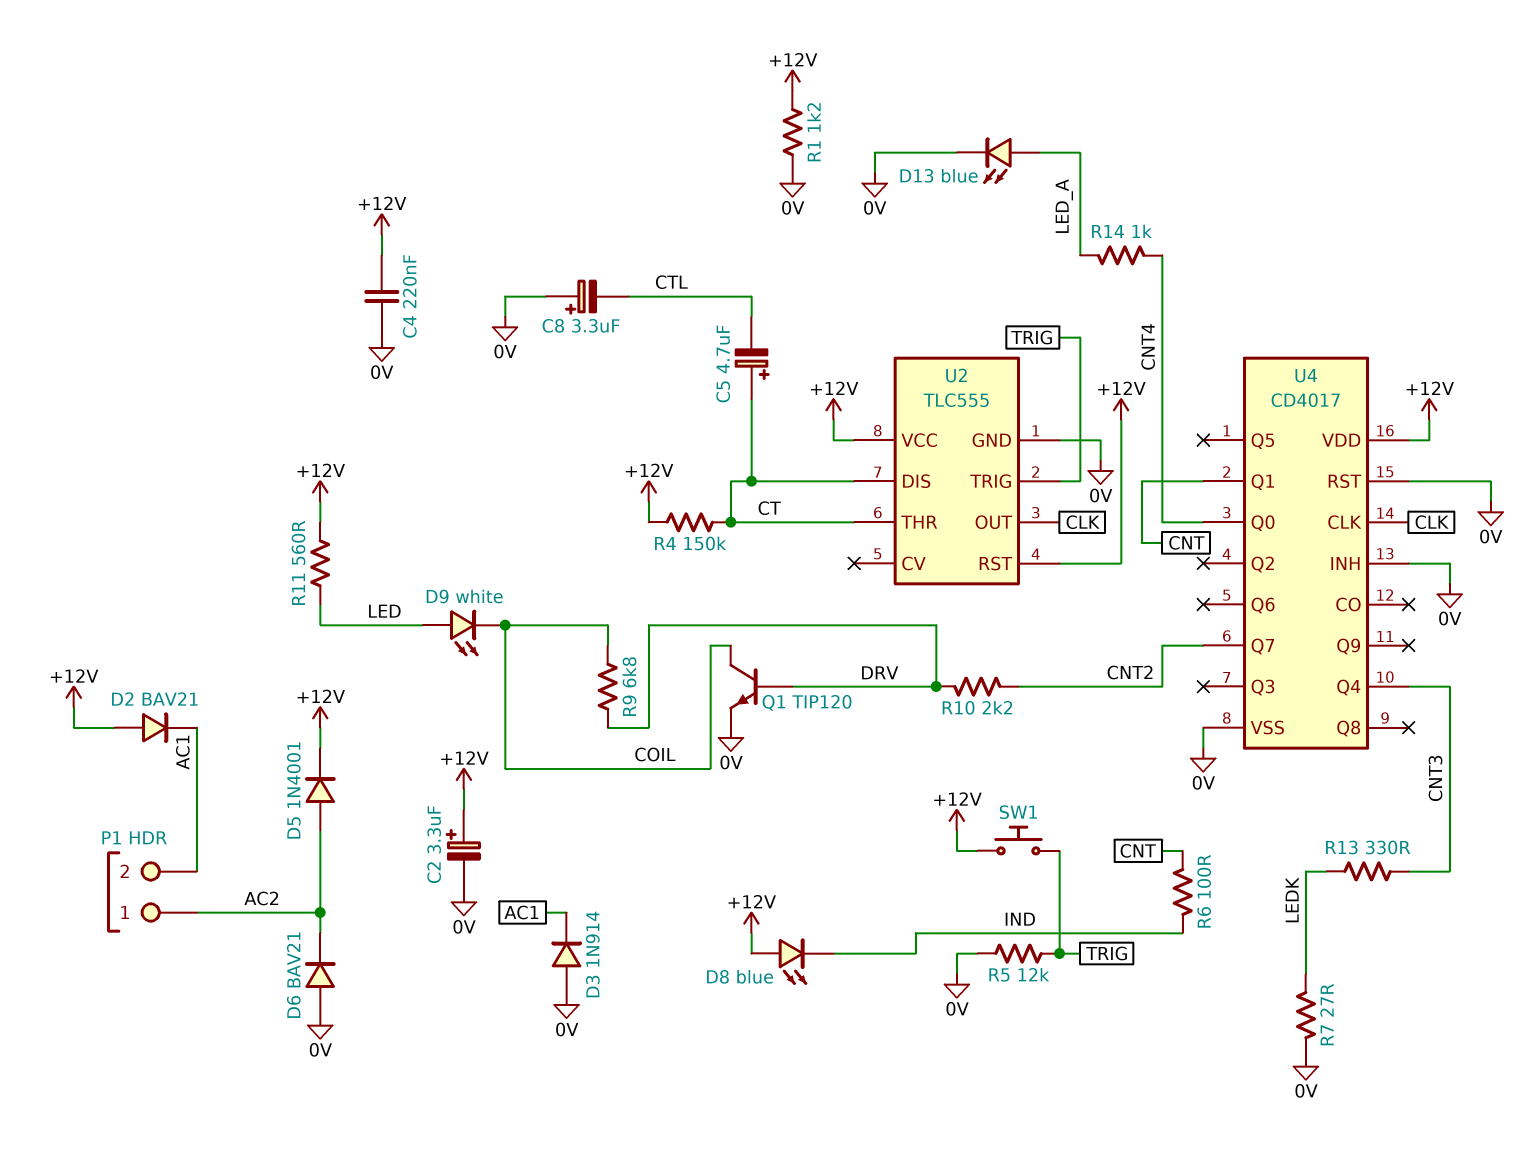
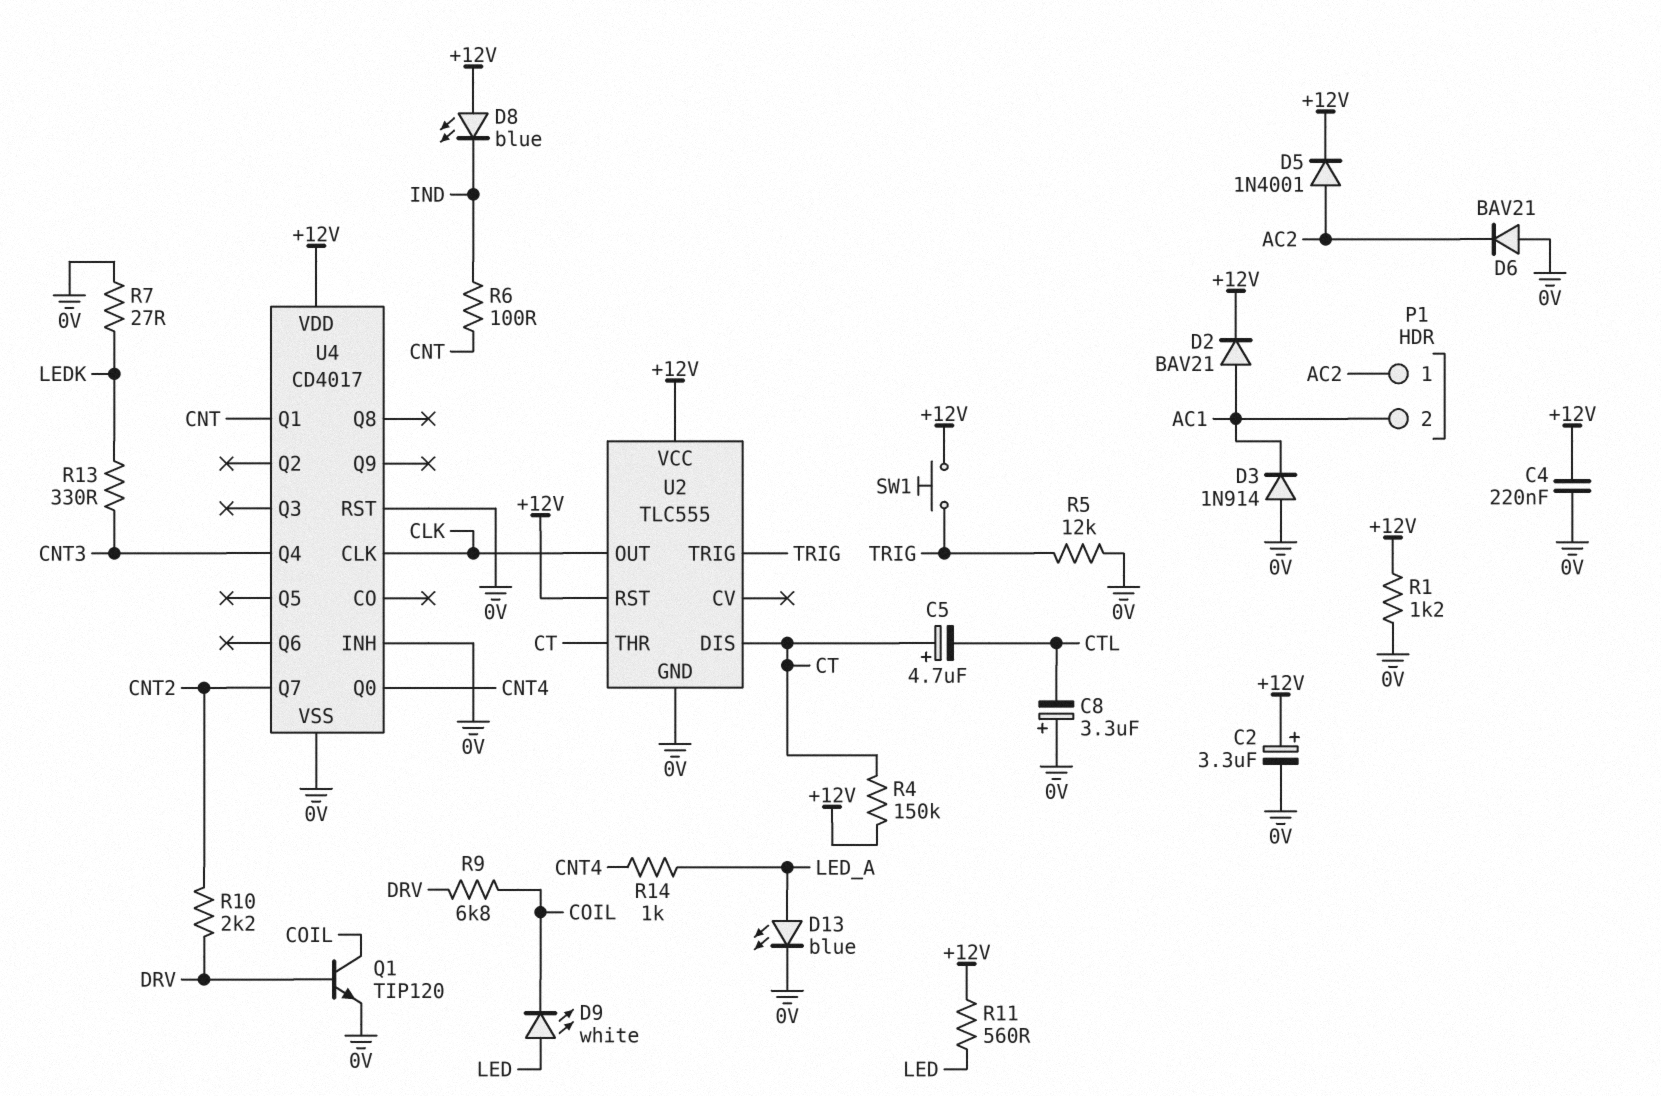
D2: diode BAV21 (A +12V, K AC1) -> diode BAV21 (A AC1, K +12V)

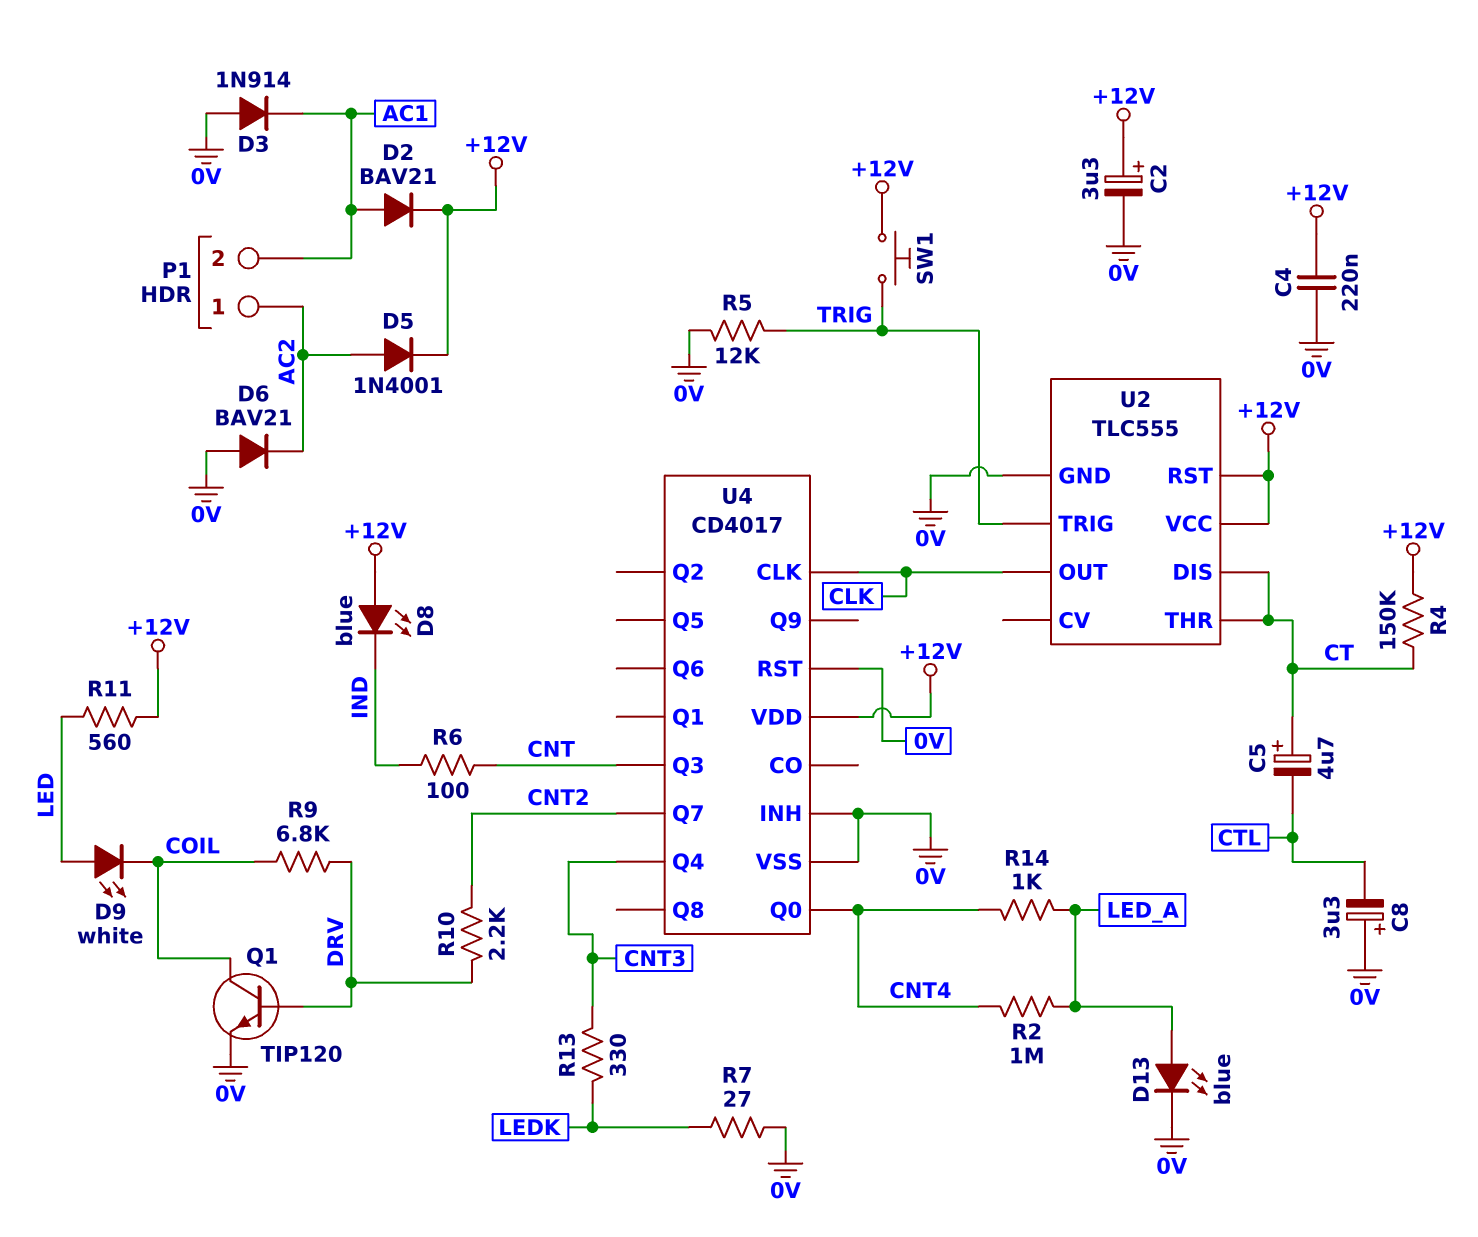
R1: 1.2k (+12V, 0V) -> none
R2: none -> 1M (CNT4, LED_A)
U4 pin Q1: CNT -> none
U4 pin Q3: none -> CNT

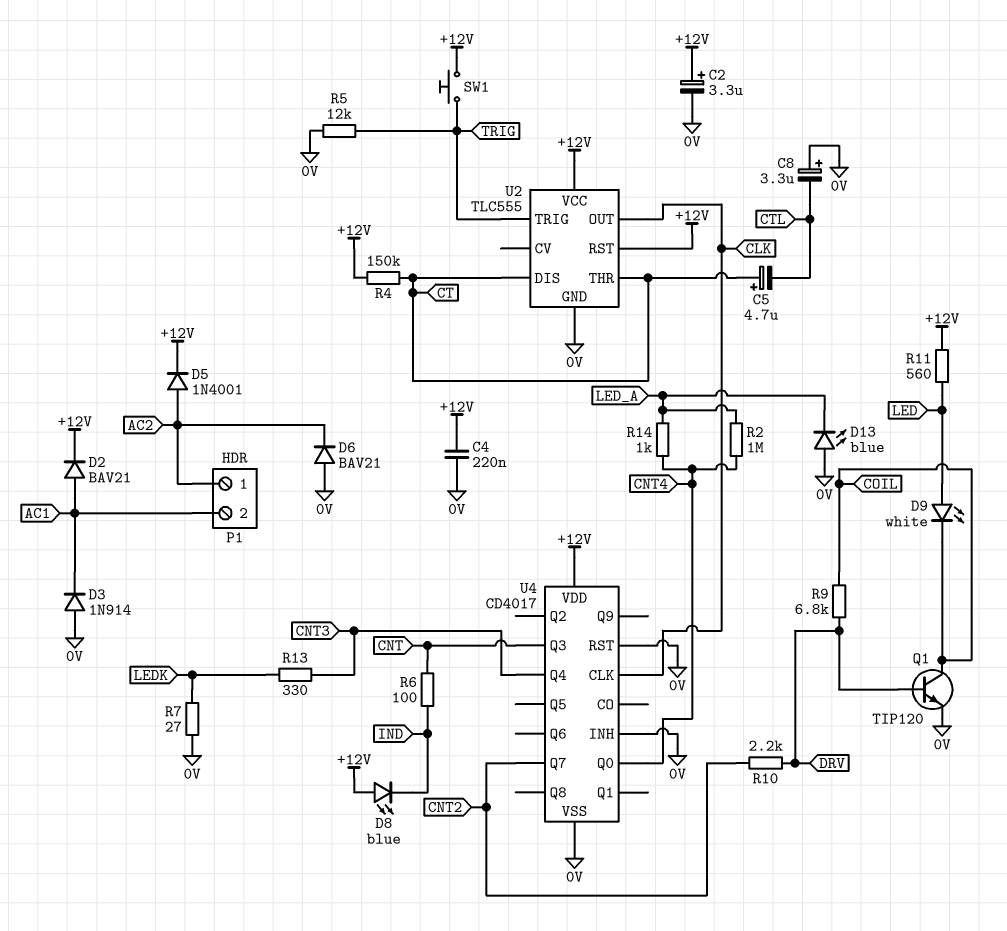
D13: LED blue (A LED_A, K 0V) -> LED blue (A 0V, K LED_A)

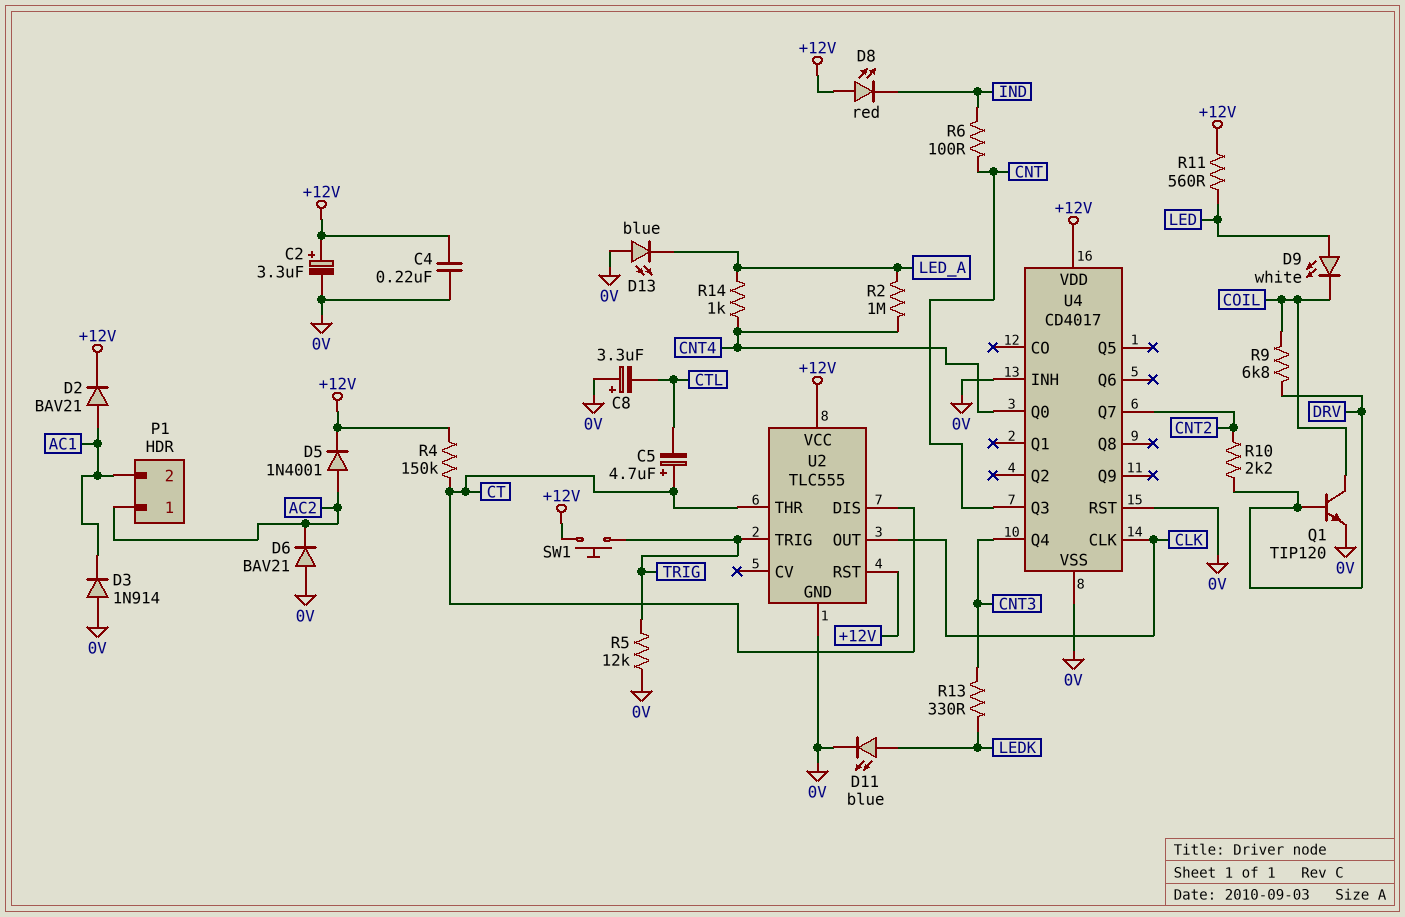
D8: LED blue (A +12V, K IND) -> LED red (A +12V, K IND)
D11: none -> LED blue (A LEDK, K 0V)
R7: 27 (0V, LEDK) -> none

